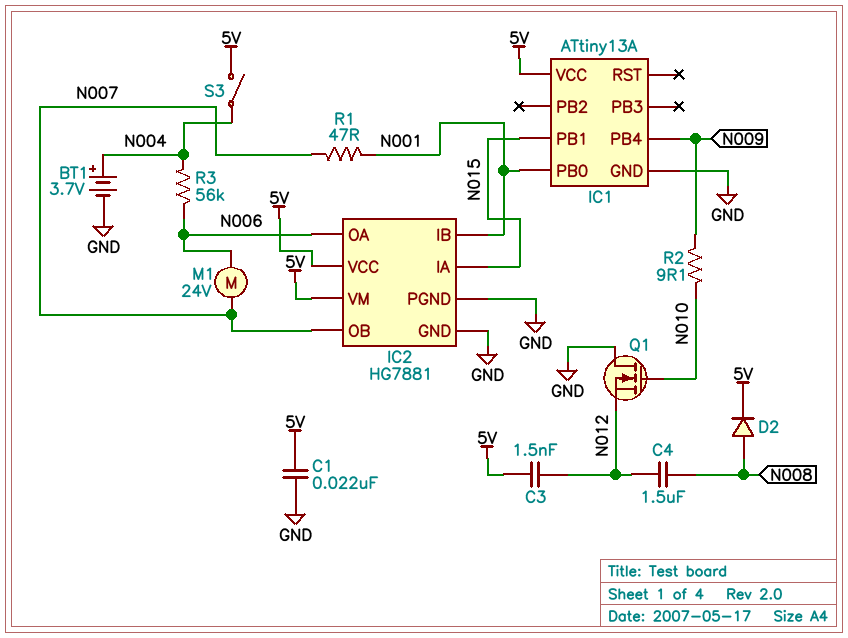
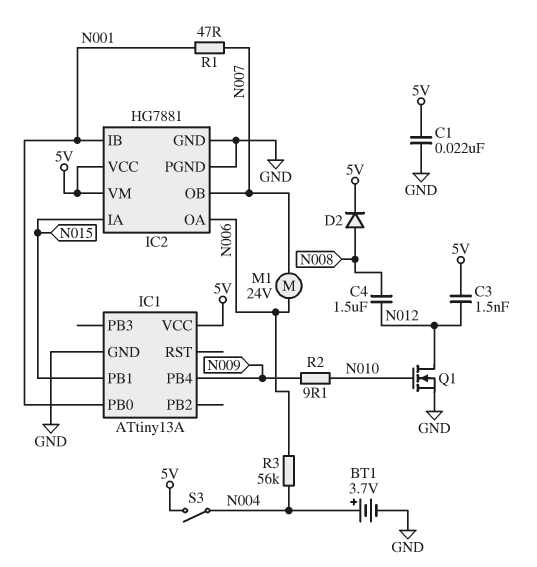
Q1: NMOS (G N010, D GND, S N012) -> NMOS (G N010, D N012, S GND)

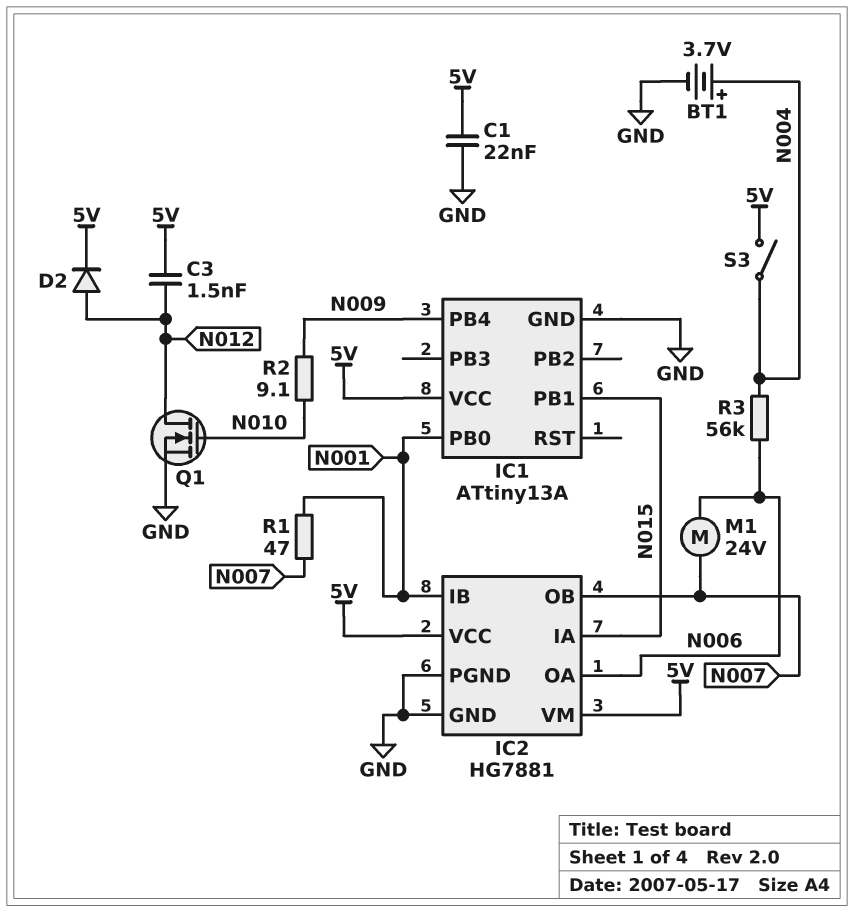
C4: 1.5uF (N008, N012) -> none
D2: diode (A N008, K 5V) -> diode (A N012, K 5V)

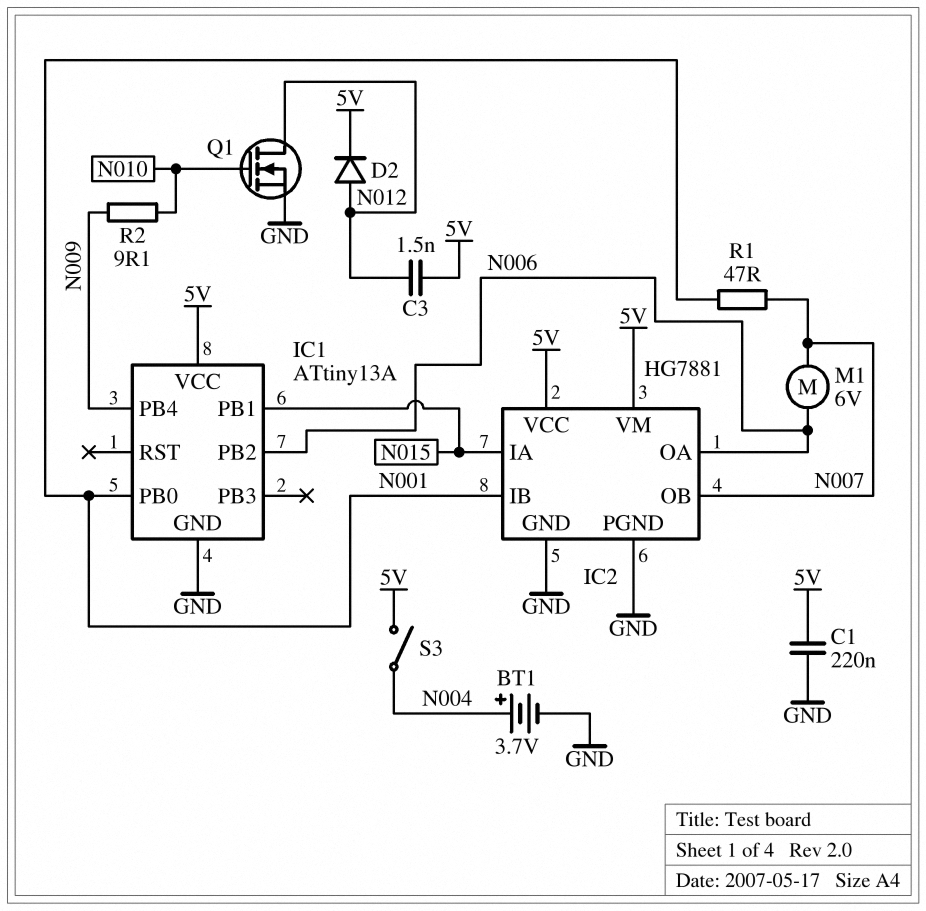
C1: 22nF (5V, GND) -> 220nF (5V, GND)
IC1 pin PB2: none -> N006
M1: motor 24V (N006, N007) -> motor 6V (N006, N007)
R3: 56k (N004, N006) -> none

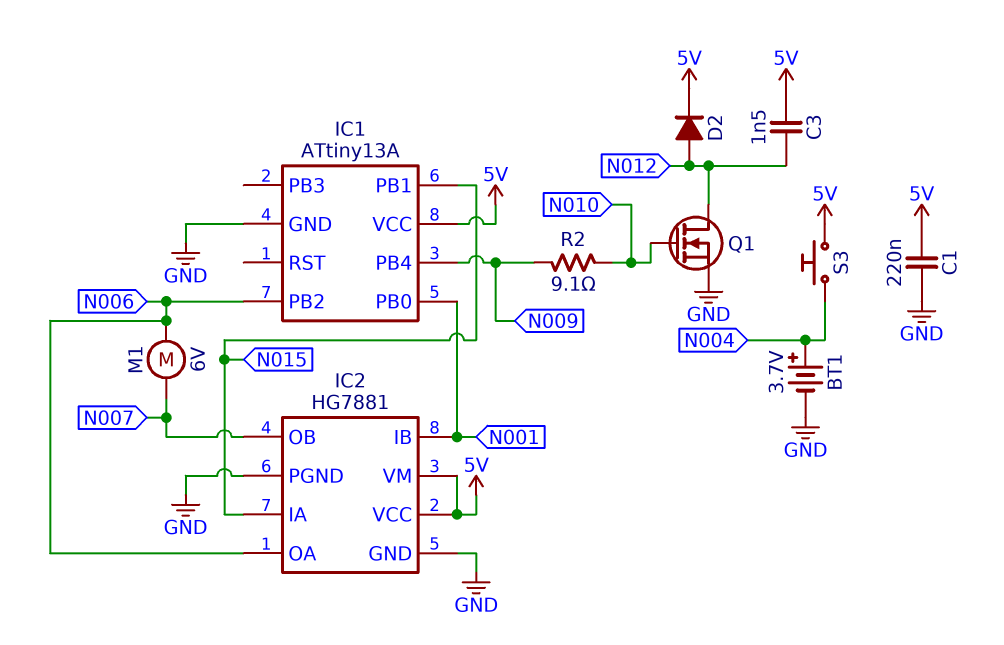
R1: 47 (N001, N007) -> none
S3: switch (5V, N004) -> button (5V, N004)

